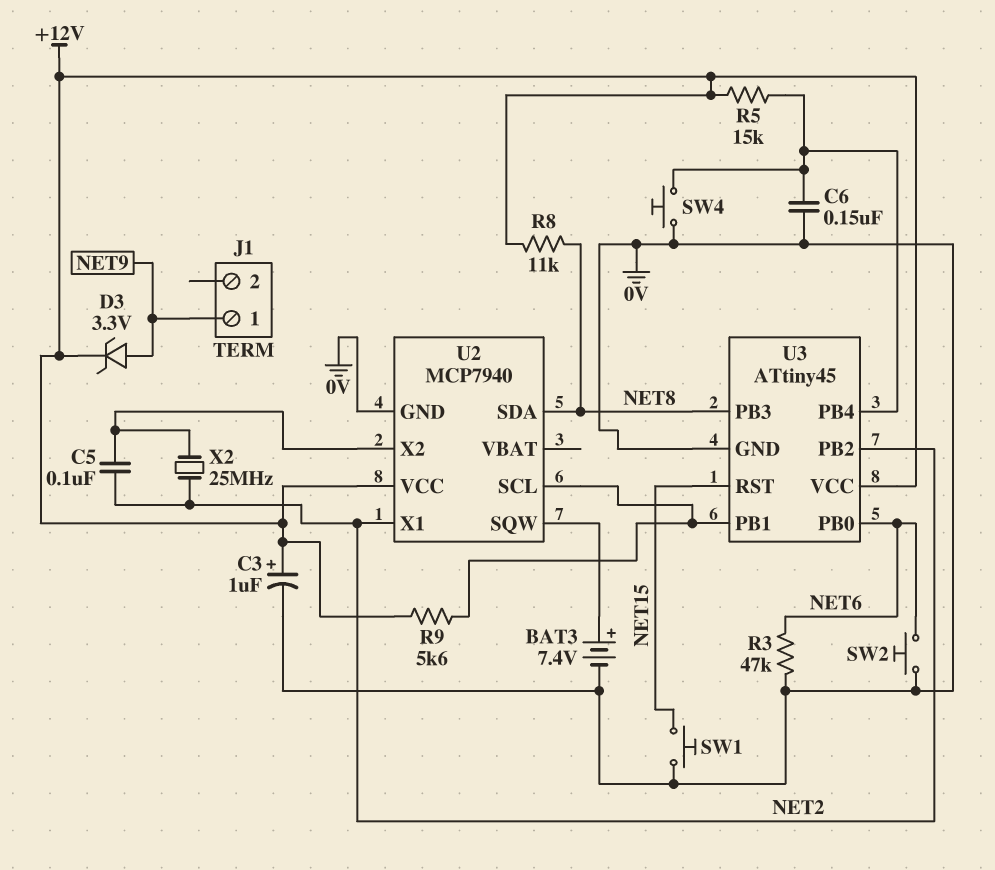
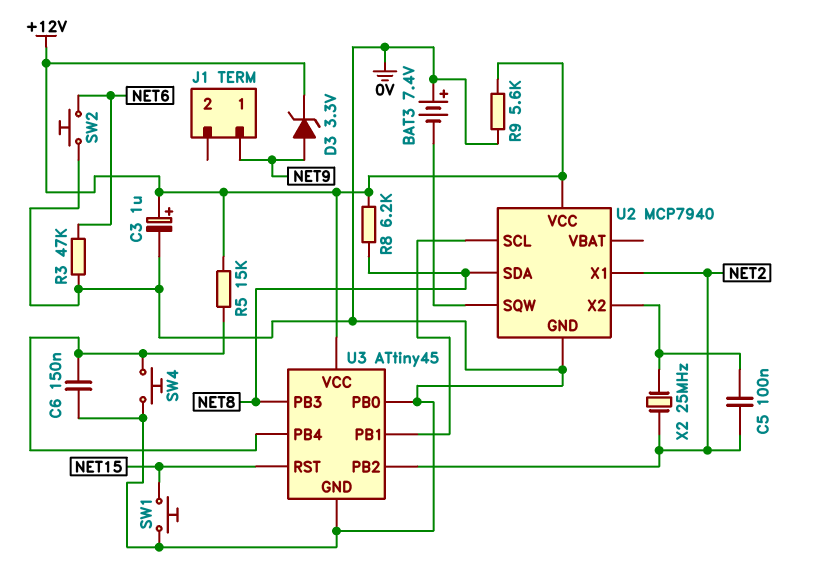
BAT3: 7.4V (plus U2/SQW, minus 0V) -> 7.4V (plus 0V, minus U2/SQW)
R8: 11k (+12V, NET8) -> 6.2k (+12V, NET8)
R9: 5.6k (+12V, U2/SCL) -> 5.6k (+12V, 0V)
U3 pin PB0: NET6 -> 0V

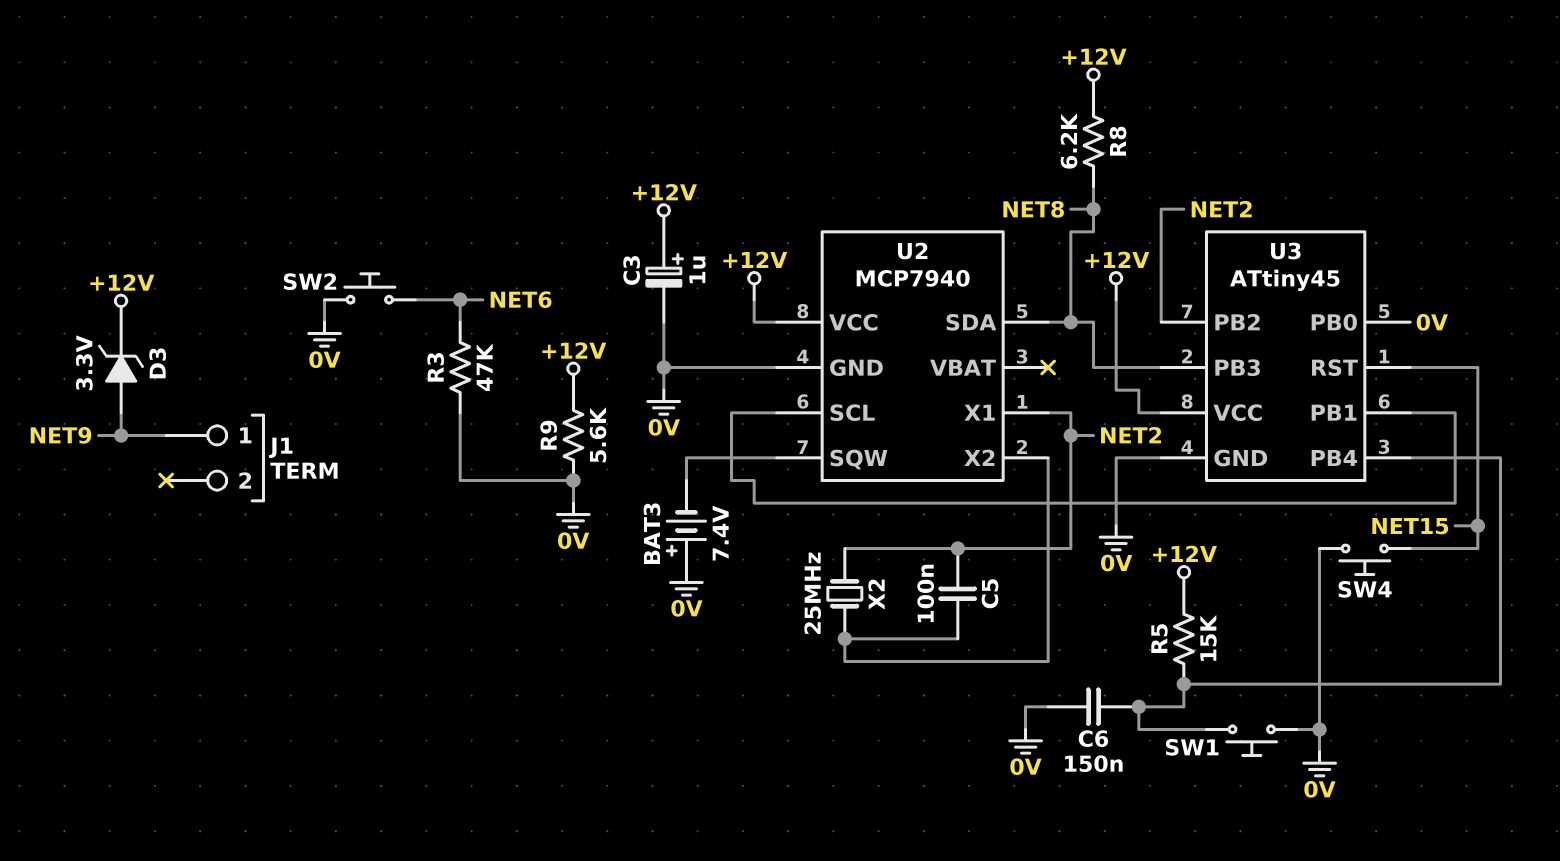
SW1: button (0V, NET15) -> button (0V, U3/PB4)
SW4: button (0V, U3/PB4) -> button (0V, NET15)

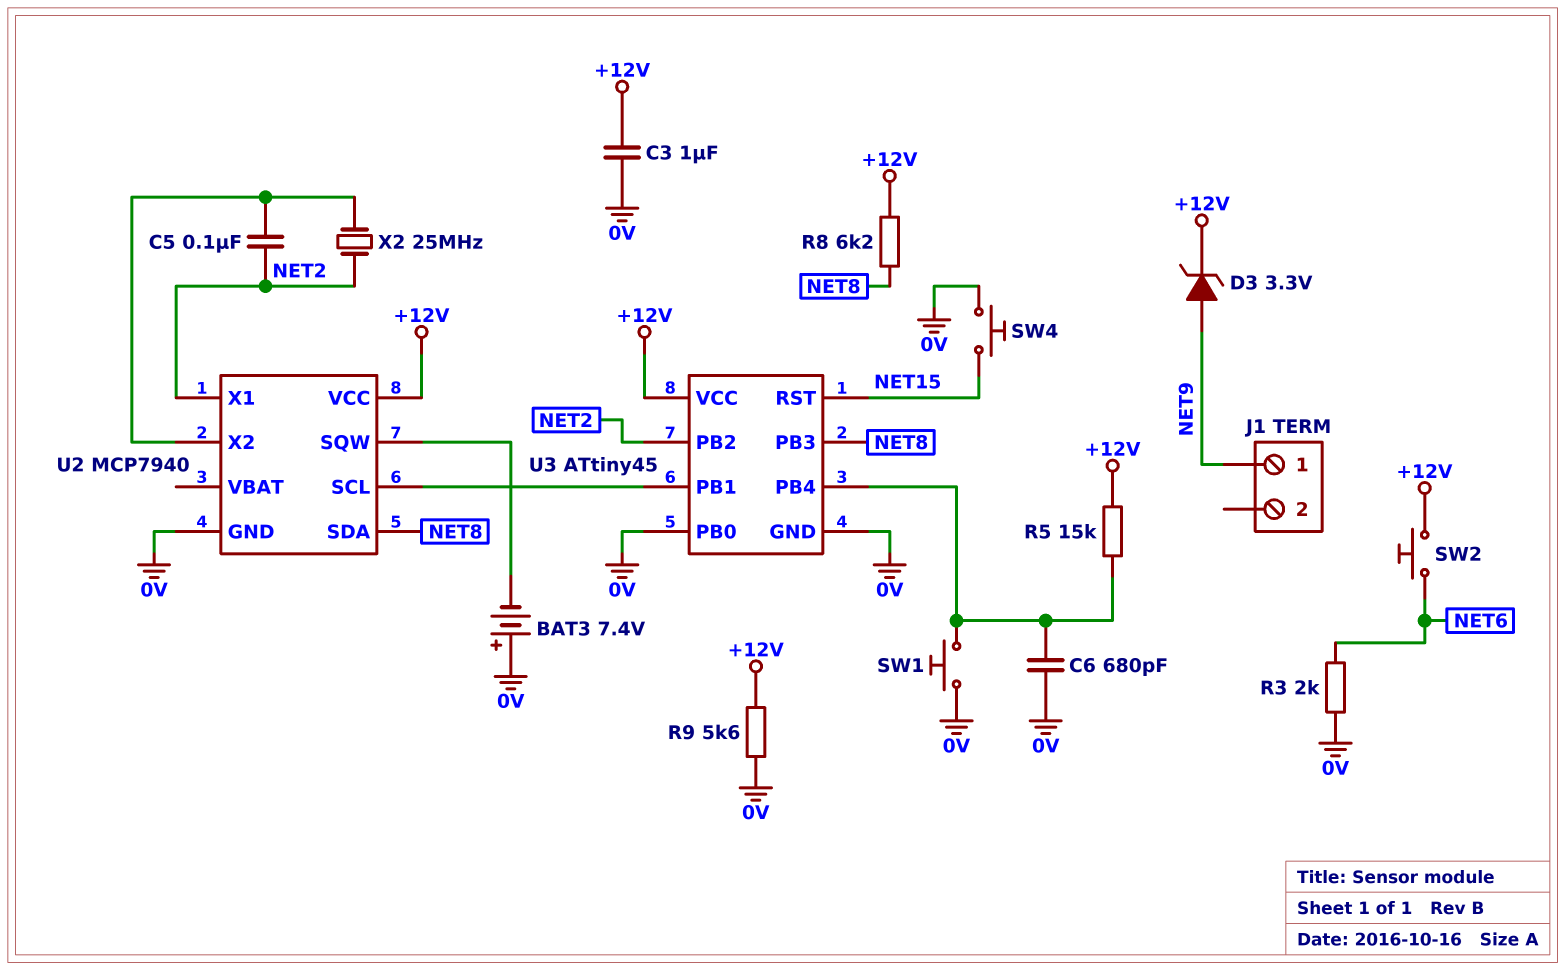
C3: 1uF (plus +12V, minus 0V) -> 1uF (+12V, 0V)
C6: 150nF (0V, U3/PB4) -> 680pF (0V, U3/PB4)
R3: 47k (0V, NET6) -> 2k (0V, NET6)
SW2: button (0V, NET6) -> button (+12V, NET6)

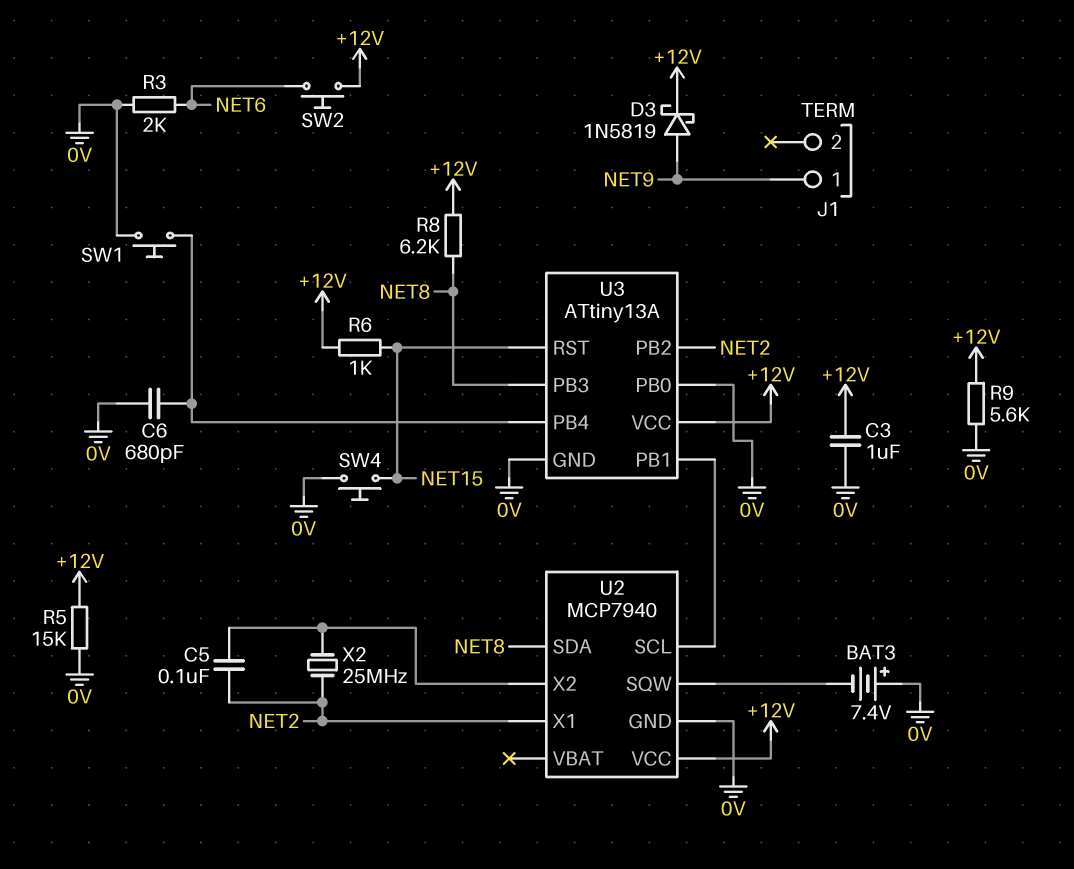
D3: zener 3.3V (A NET9, K +12V) -> schottky 1N5819 (A NET9, K +12V)
R5: 15k (+12V, U3/PB4) -> 15k (+12V, 0V)
R6: none -> 1k (+12V, NET15)
U3: ATtiny45 -> ATtiny13A

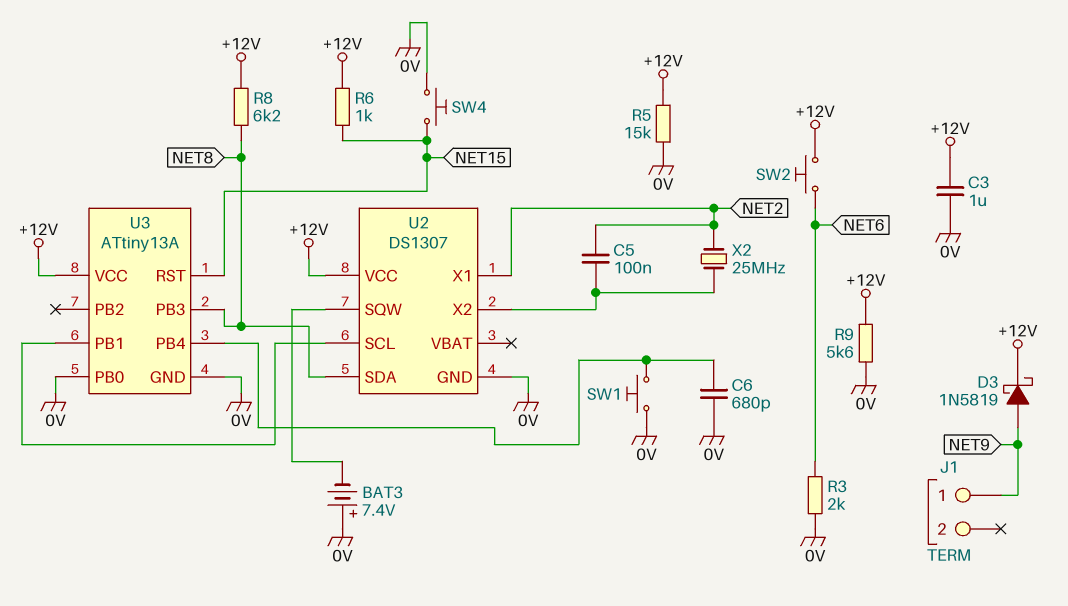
U2: MCP7940 -> DS1307
U3 pin PB2: NET2 -> none

